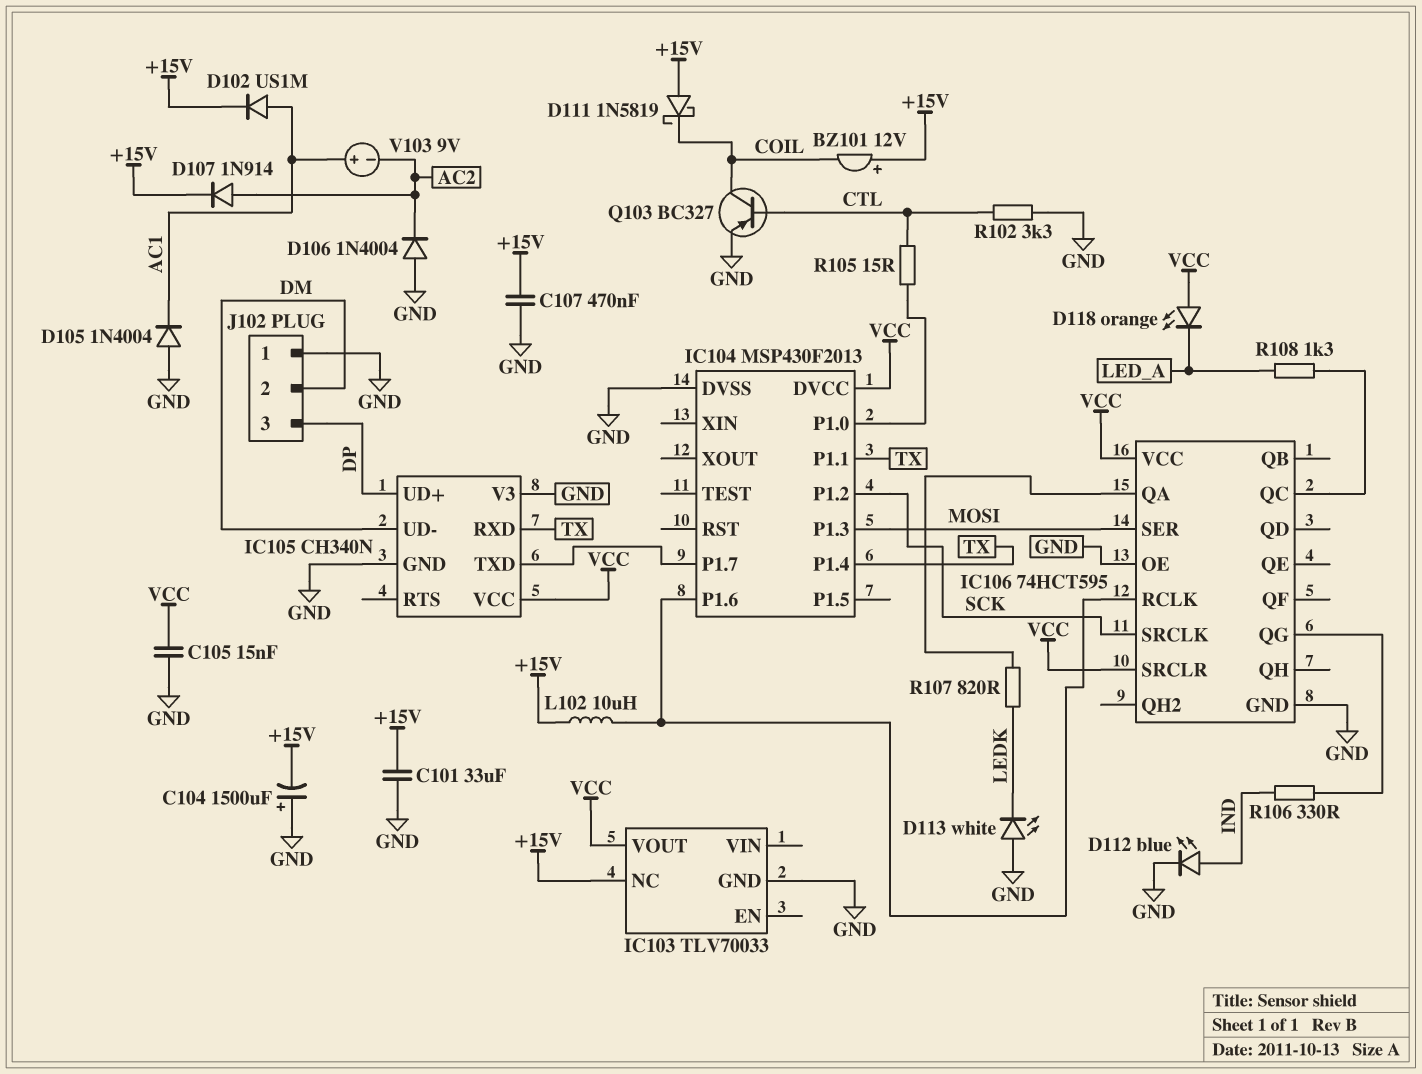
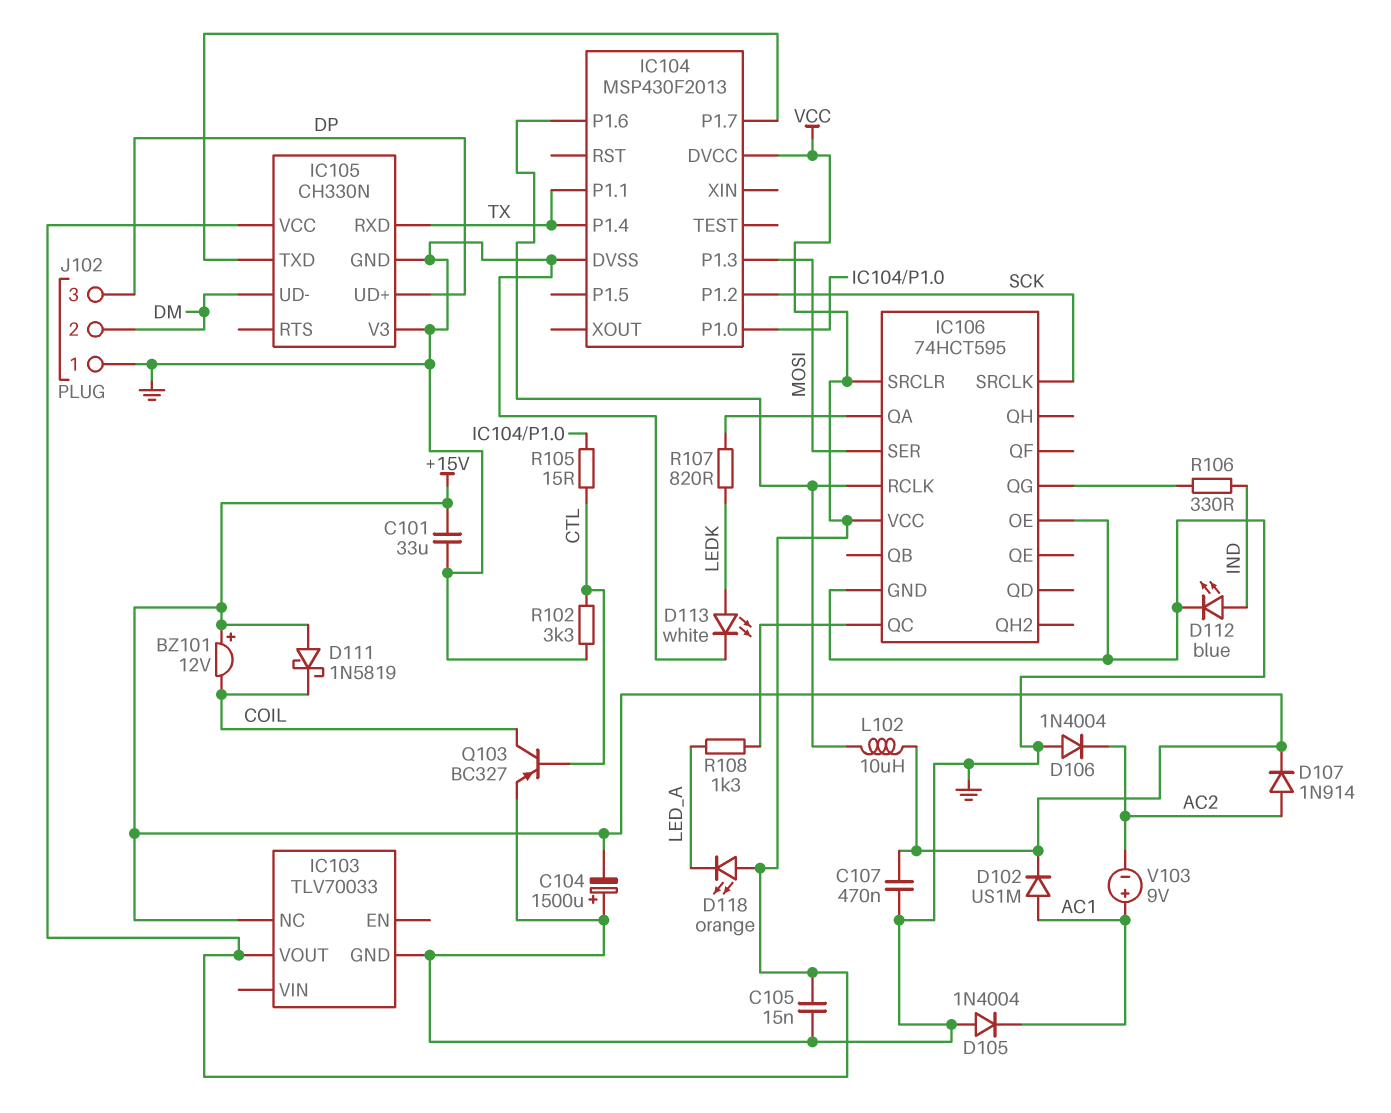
D113: LED white (A GND, K LEDK) -> LED white (A LEDK, K GND)
IC105: CH340N -> CH330N

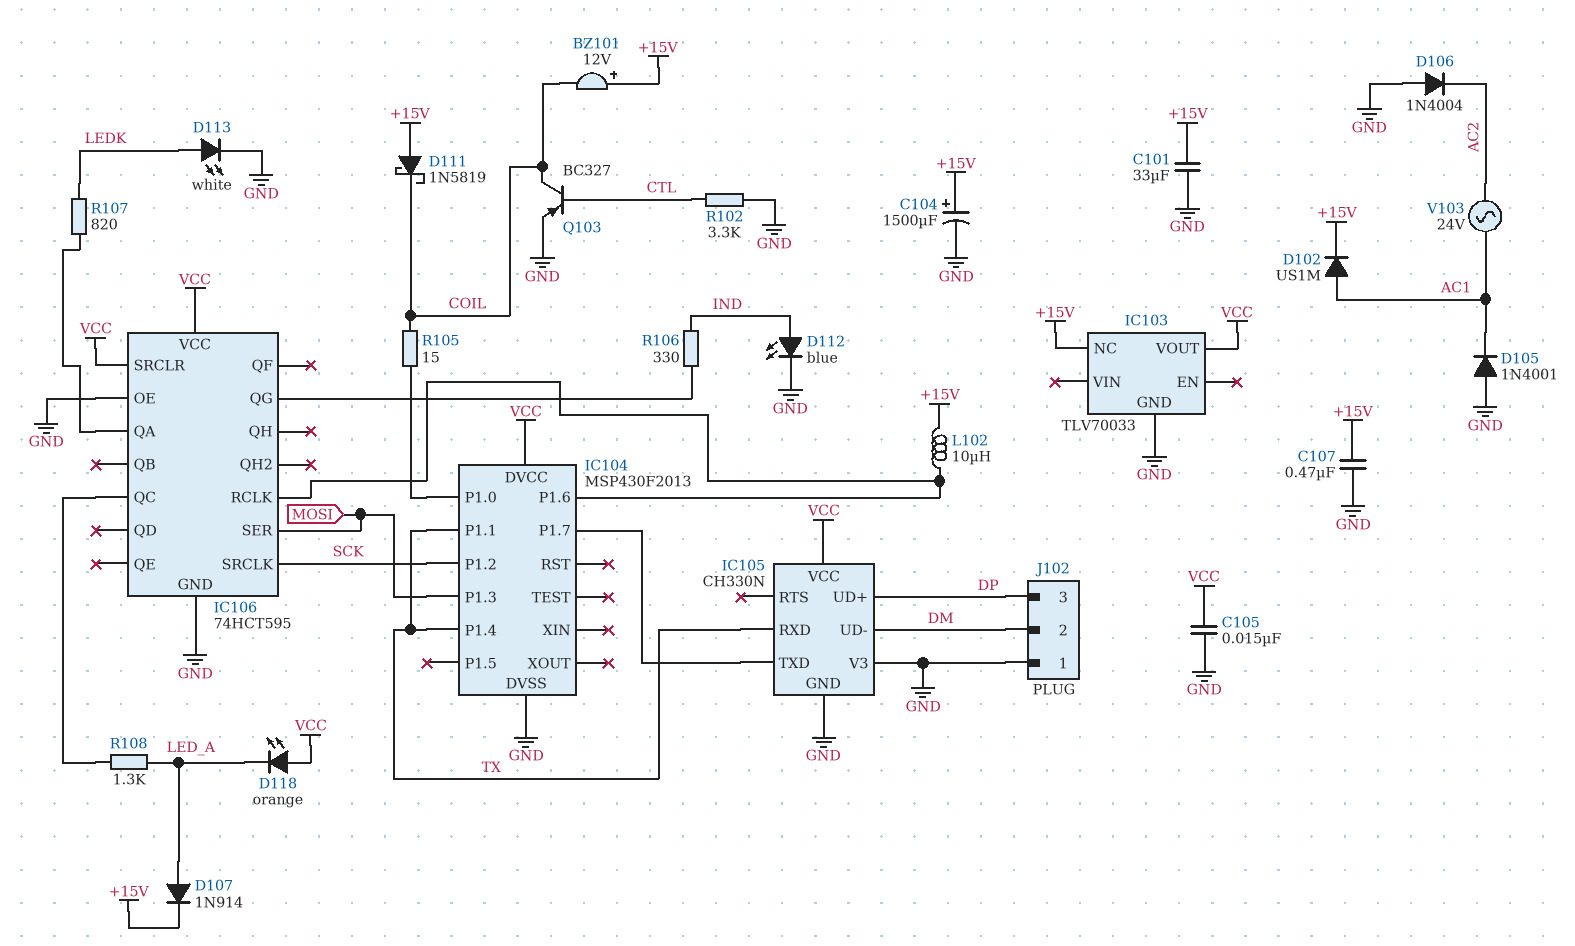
C104: 1500uF (plus GND, minus +15V) -> 1500uF (plus +15V, minus GND)
D105: diode 1N4004 (A GND, K AC1) -> diode 1N4001 (A GND, K AC1)
D107: diode 1N914 (A AC2, K +15V) -> diode 1N914 (A LED_A, K +15V)
R105: 15 (CTL, IC104/P1.0) -> 15 (COIL, IC104/P1.0)
V103: 9V (plus AC1, minus AC2) -> AC 24V (AC1, AC2)

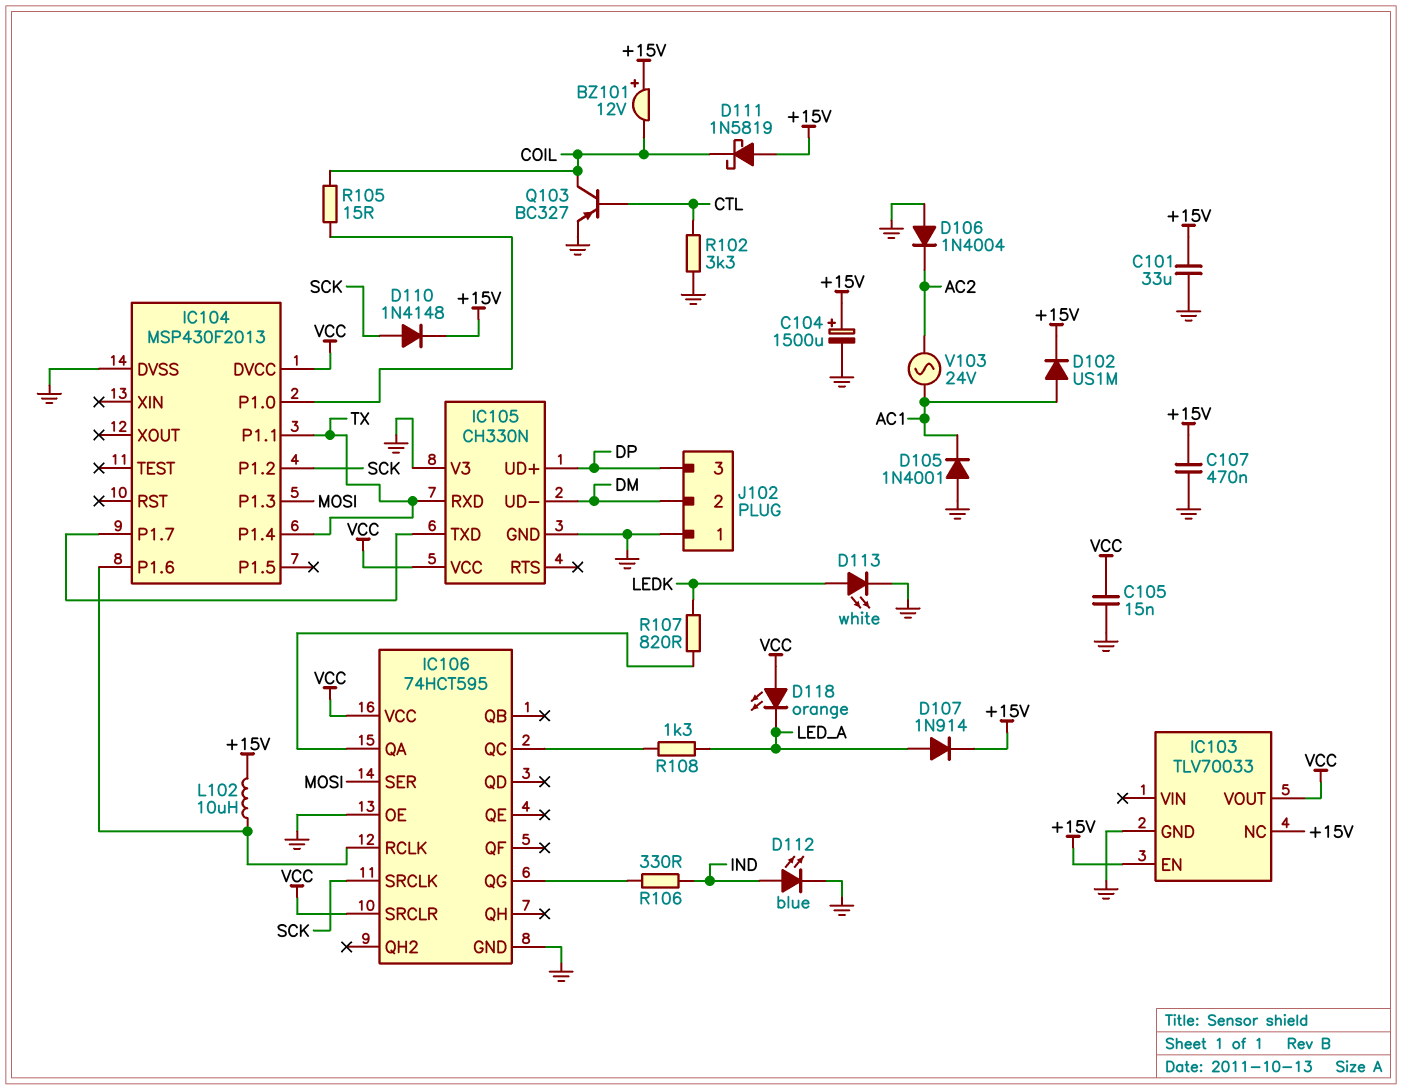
D110: none -> diode 1N4148 (A SCK, K +15V)
IC103 pin EN: none -> +15V

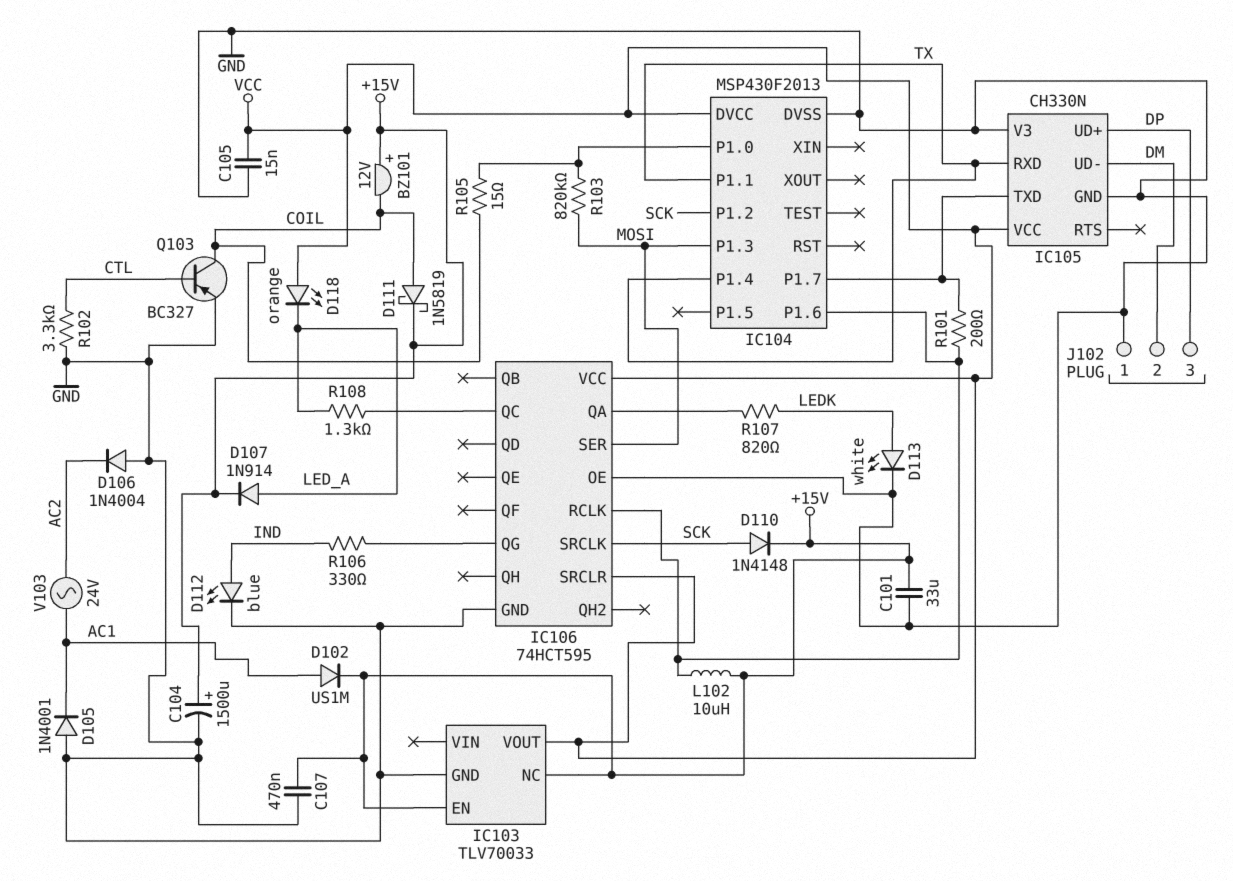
D111: schottky 1N5819 (A +15V, K COIL) -> schottky 1N5819 (A COIL, K +15V)
R101: none -> 200 (IC104/P1.6, IC104/P1.7)
R103: none -> 820k (IC104/P1.0, MOSI)

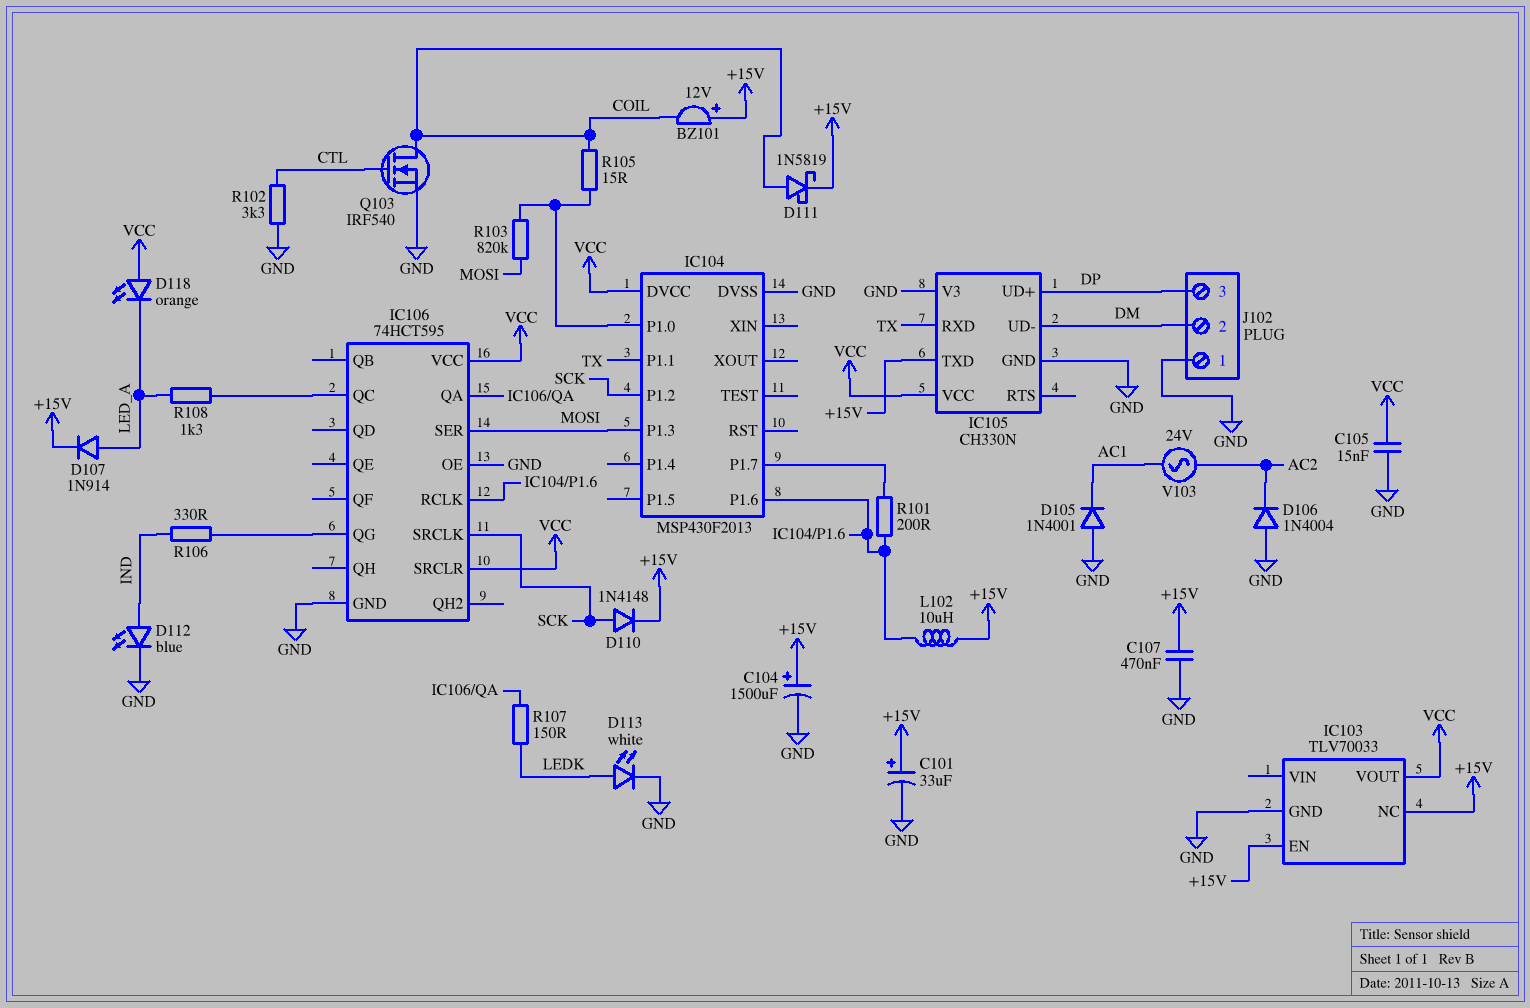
C101: 33uF (+15V, GND) -> 33uF (plus +15V, minus GND)
D102: diode US1M (A AC1, K +15V) -> none
IC104 pin P1.4: TX -> none
IC105 pin TXD: IC104/P1.7 -> +15V
Q103: PNP BC327 (B CTL, C COIL, E GND) -> NMOS IRF540 (G CTL, D COIL, S GND)
R107: 820 (IC106/QA, LEDK) -> 150 (IC106/QA, LEDK)

